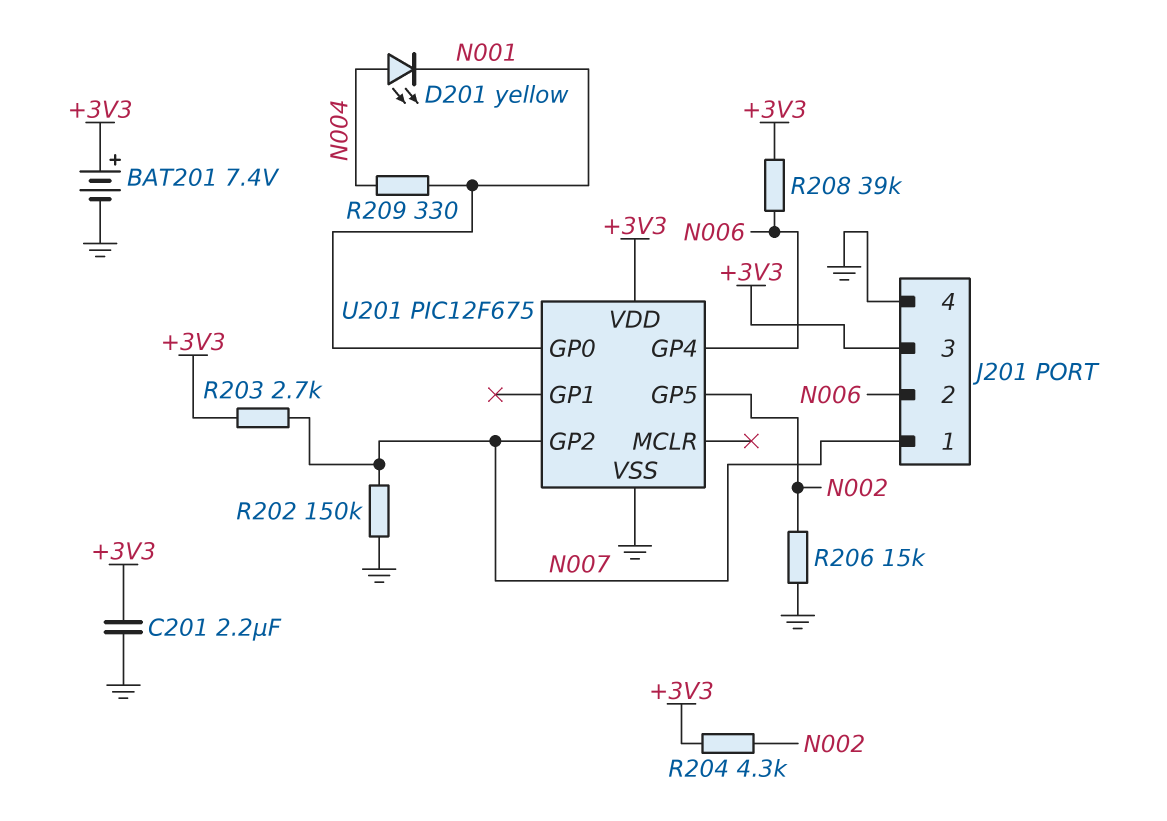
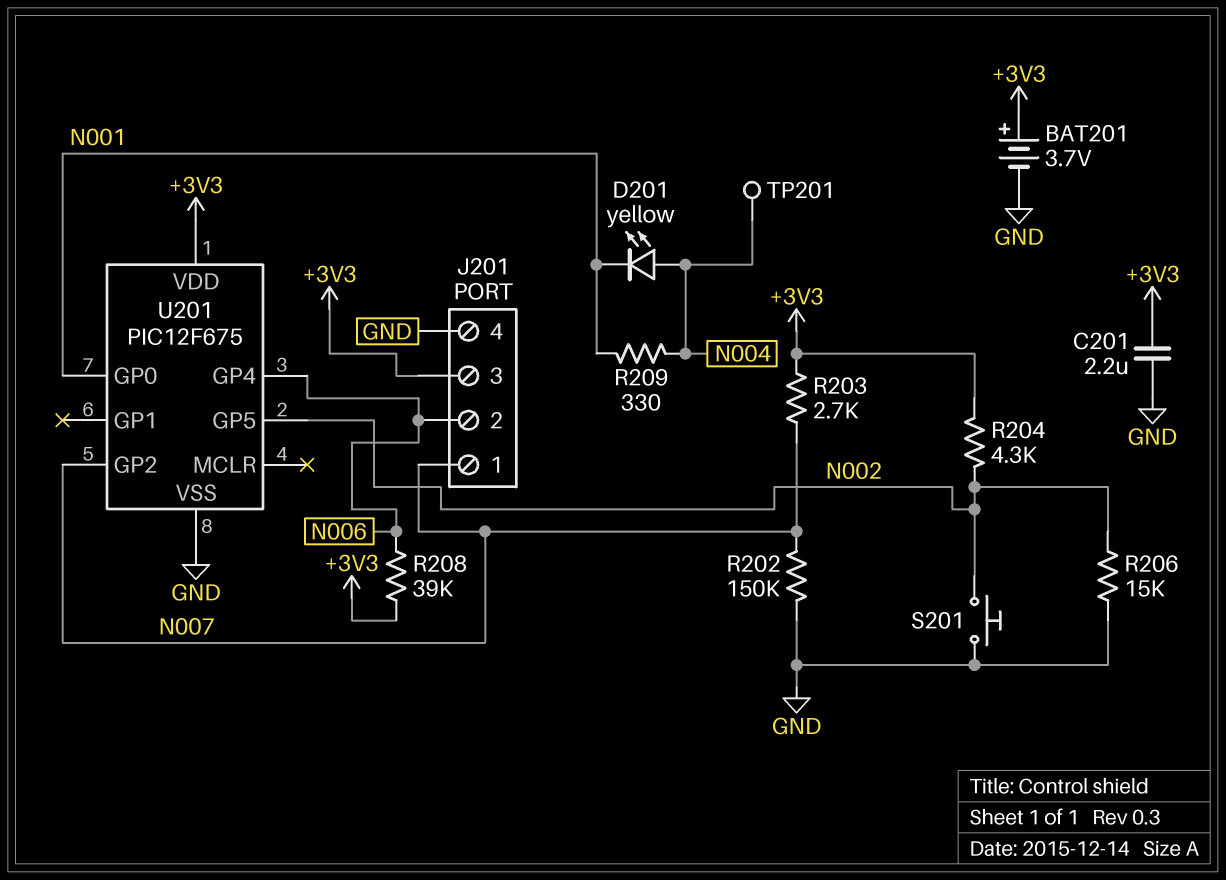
BAT201: 7.4V (plus +3V3, minus GND) -> 3.7V (plus +3V3, minus GND)
S201: none -> button (GND, N002)
TP201: none -> test point (N004)

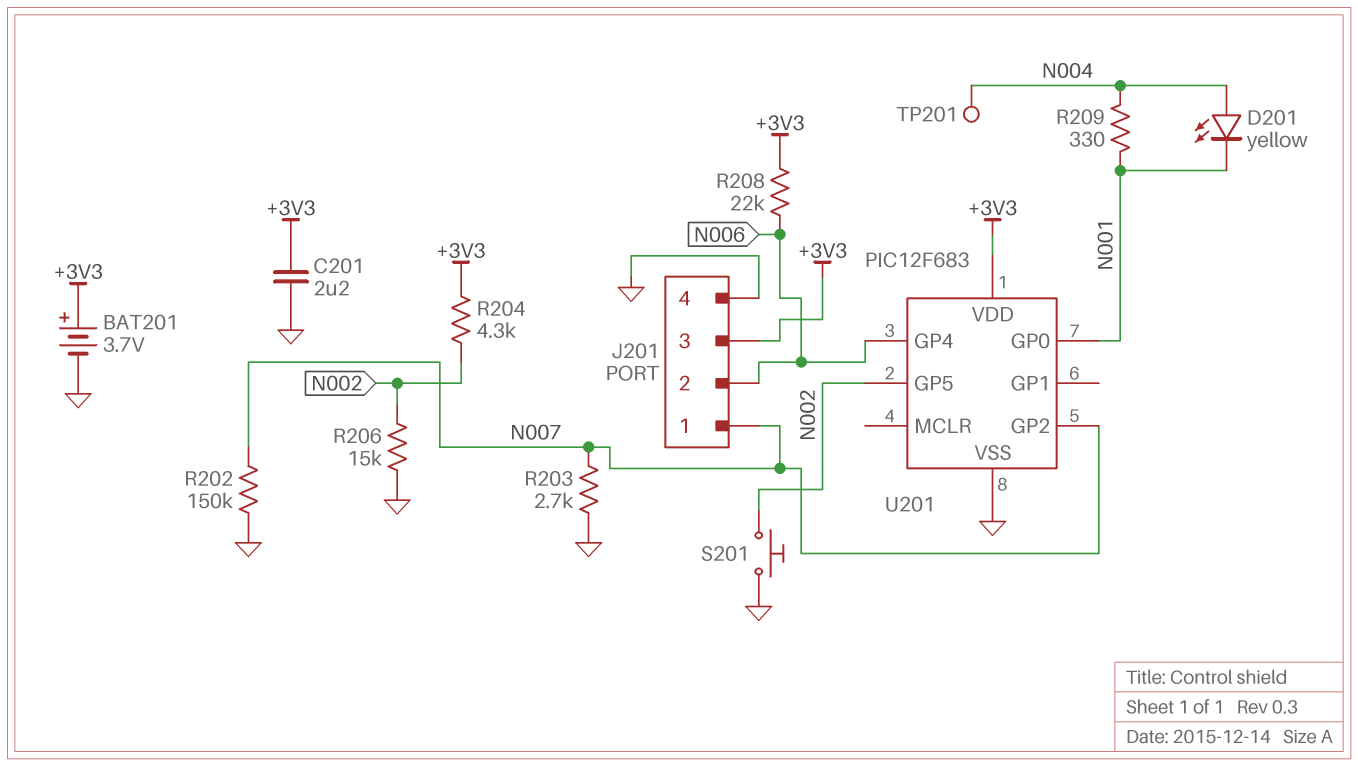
R203: 2.7k (+3V3, N007) -> 2.7k (GND, N007)
R208: 39k (+3V3, N006) -> 22k (+3V3, N006)
U201: PIC12F675 -> PIC12F683

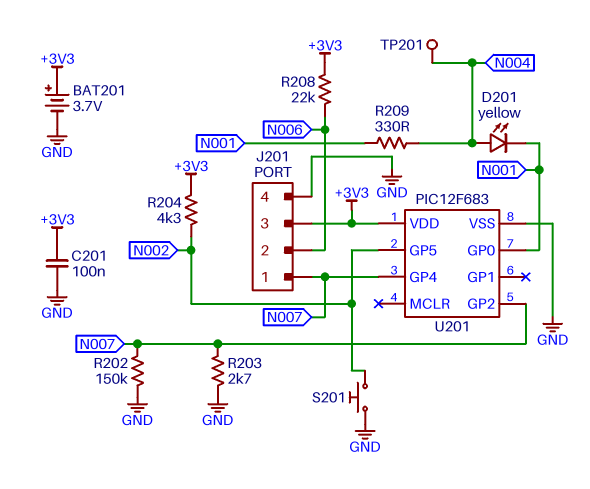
C201: 2.2uF (+3V3, GND) -> 100nF (+3V3, GND)
R206: 15k (GND, N002) -> none
U201 pin GP4: N006 -> N007

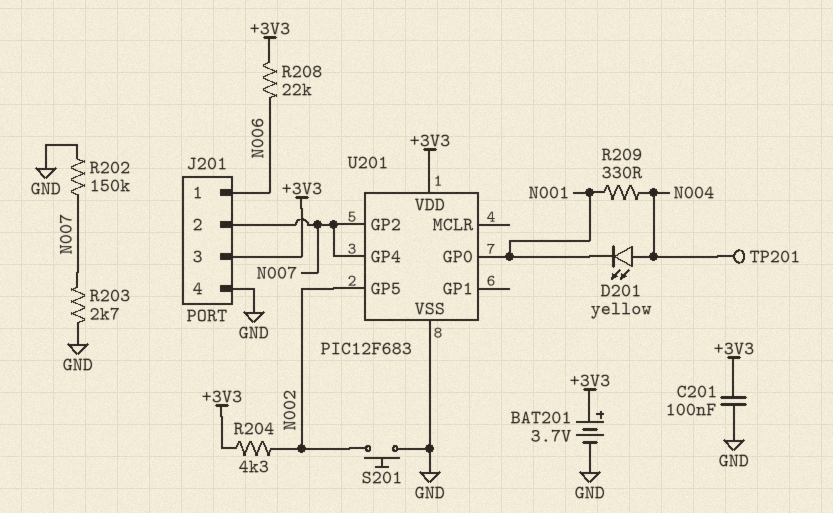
J201 pin 1: N007 -> N006
J201 pin 2: N006 -> N007

